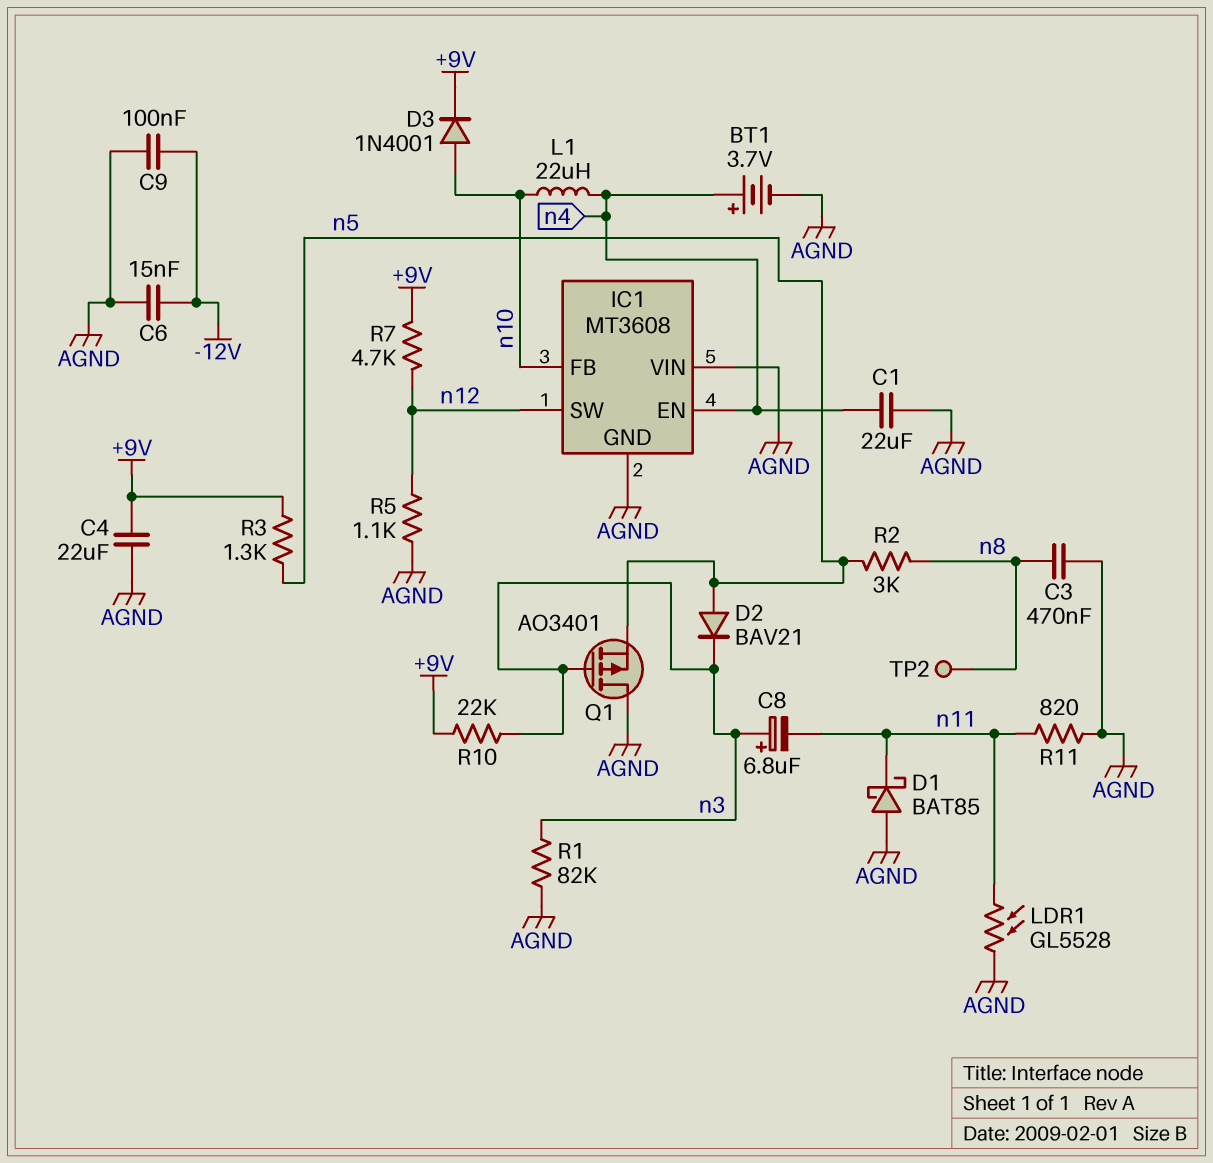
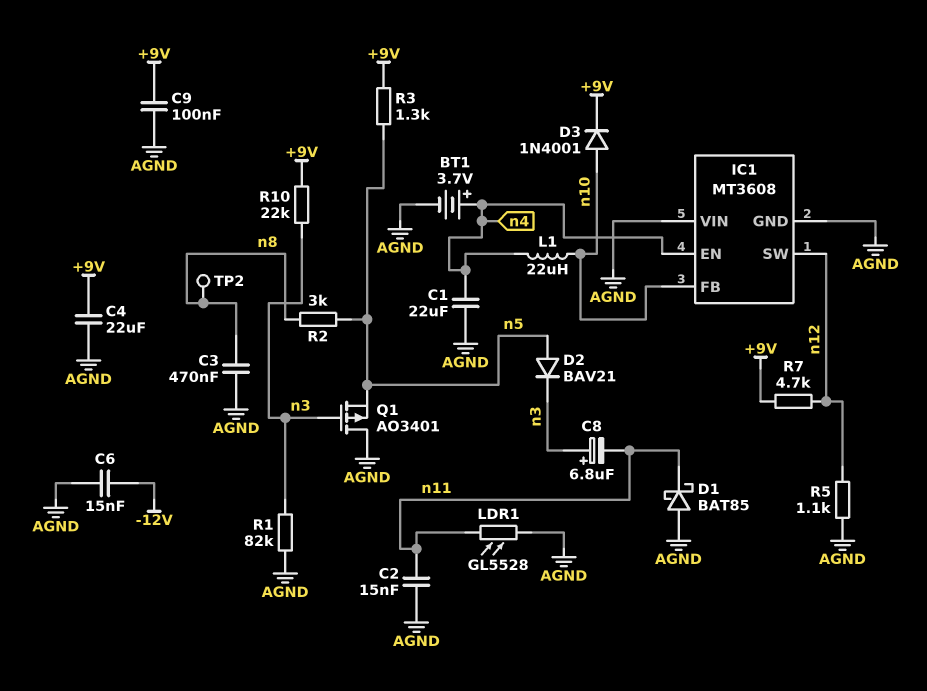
C2: none -> 15nF (AGND, n11)
C9: 100nF (-12V, AGND) -> 100nF (+9V, AGND)
R11: 820 (AGND, n11) -> none

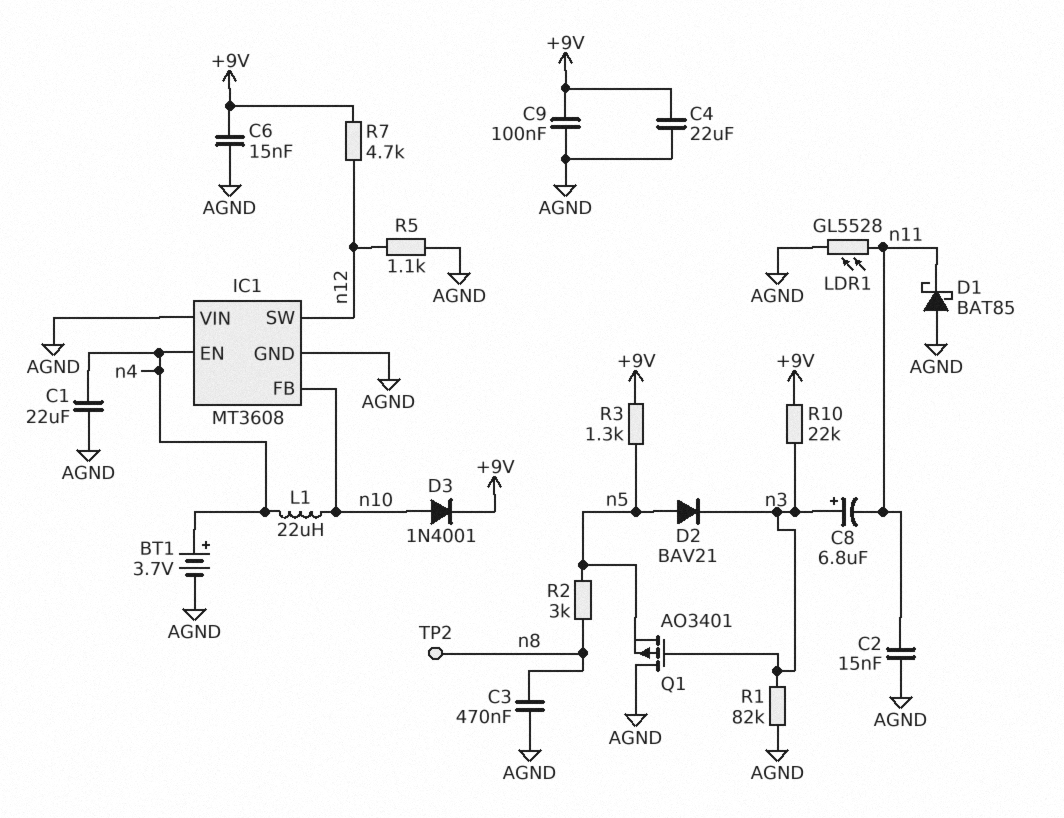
C6: 15nF (-12V, AGND) -> 15nF (+9V, AGND)

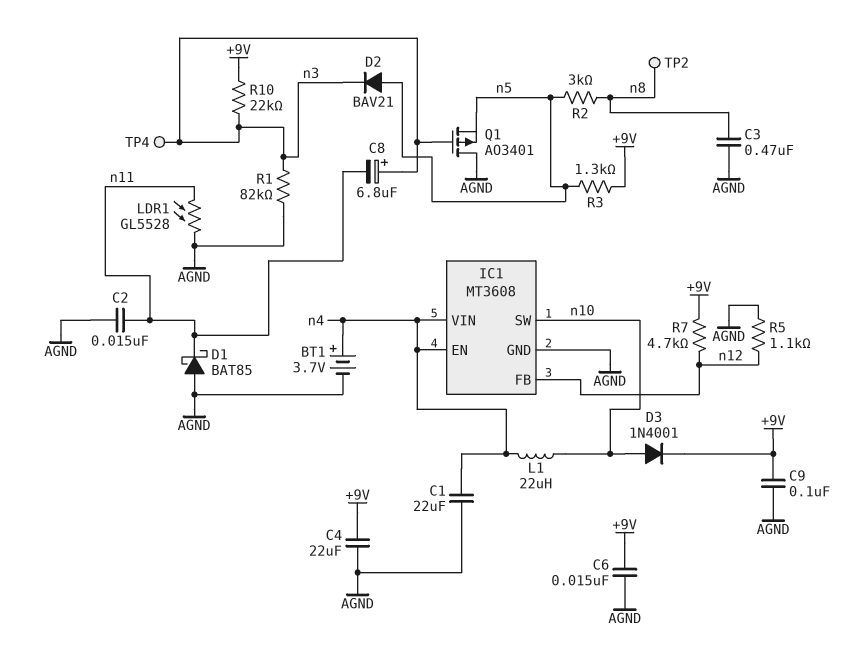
IC1 pin FB: n10 -> n12
IC1 pin SW: n12 -> n10
IC1 pin VIN: AGND -> n4
TP4: none -> test point (n3)

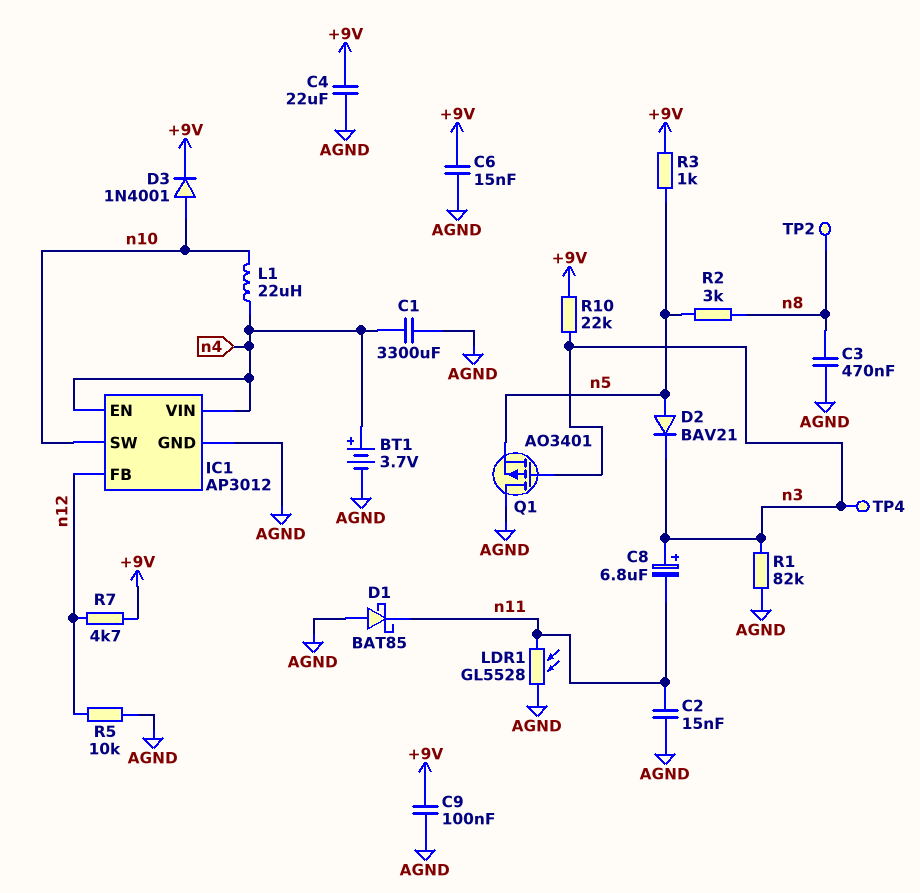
C1: 22uF (AGND, n4) -> 3300uF (AGND, n4)
IC1: MT3608 -> AP3012
R3: 1.3k (+9V, n5) -> 1k (+9V, n5)
R5: 1.1k (AGND, n12) -> 10k (AGND, n12)

